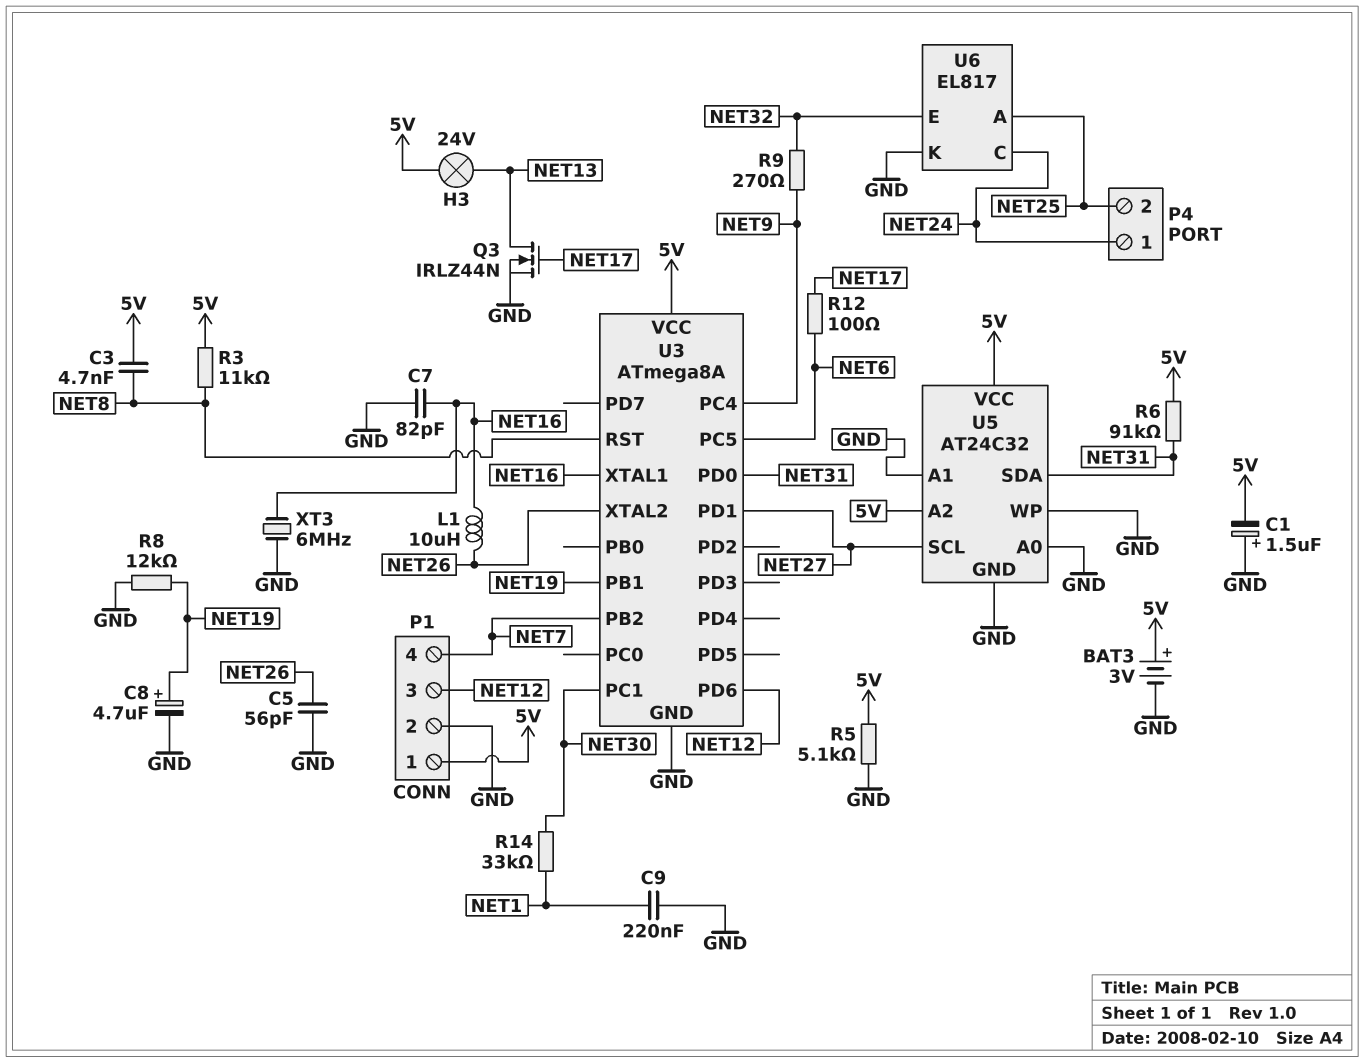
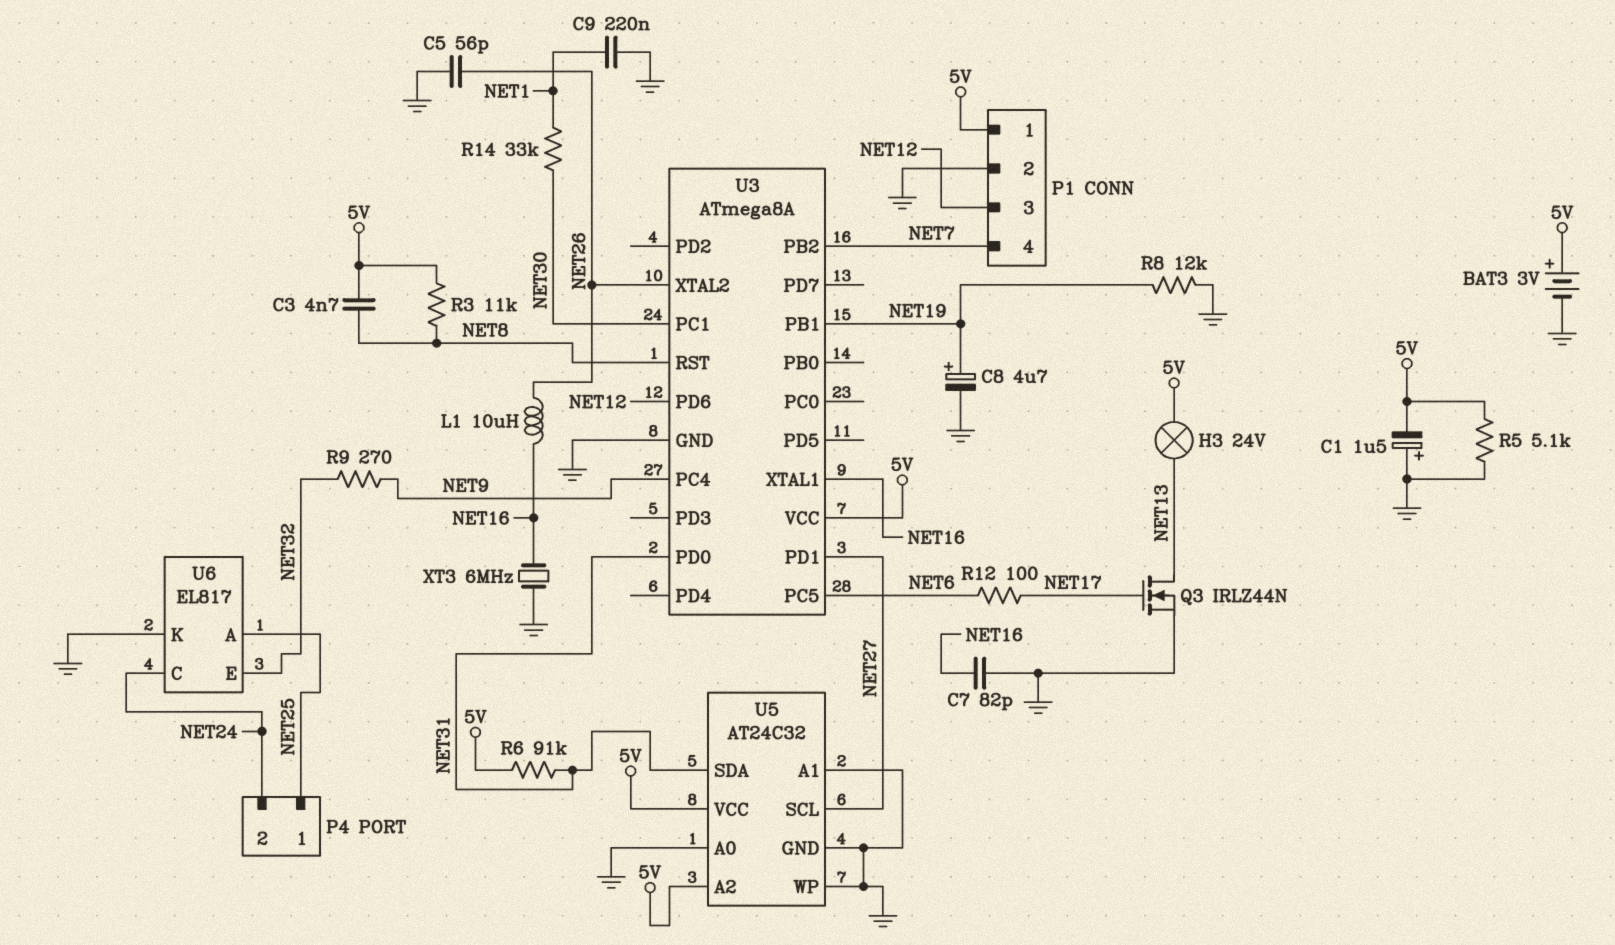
P4 pin 1: NET24 -> NET25
P4 pin 2: NET25 -> NET24

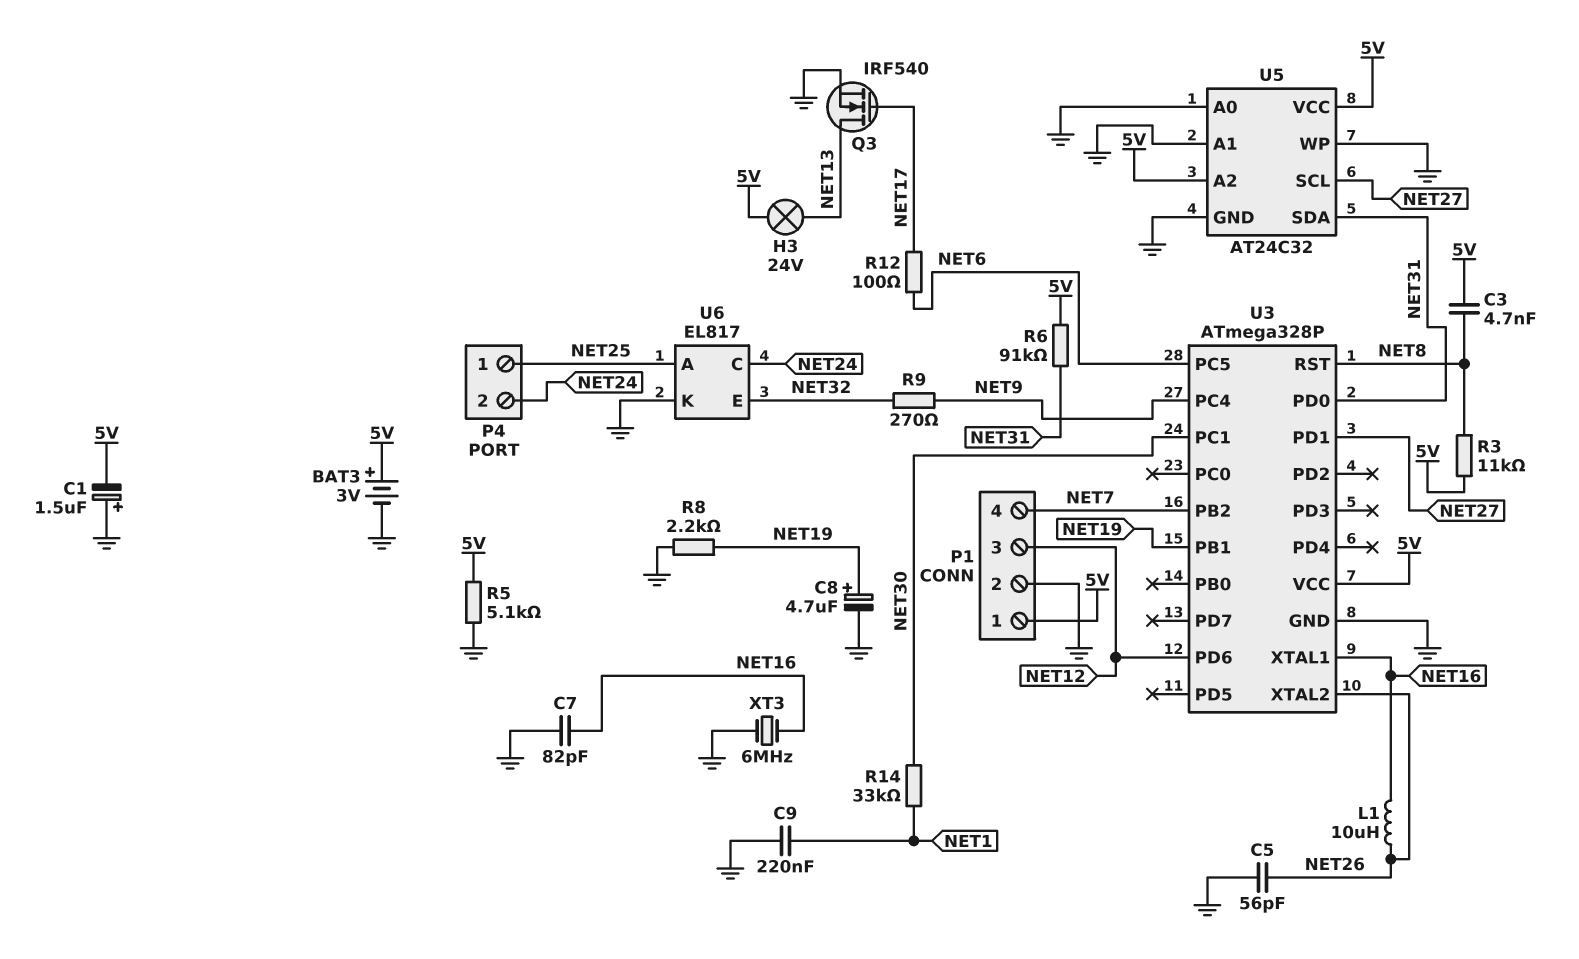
Q3: NMOS IRLZ44N (G NET17, D NET13, S GND) -> NMOS IRF540 (G NET17, D NET13, S GND)
R8: 12k (GND, NET19) -> 2.2k (GND, NET19)
U3: ATmega8A -> ATmega328P

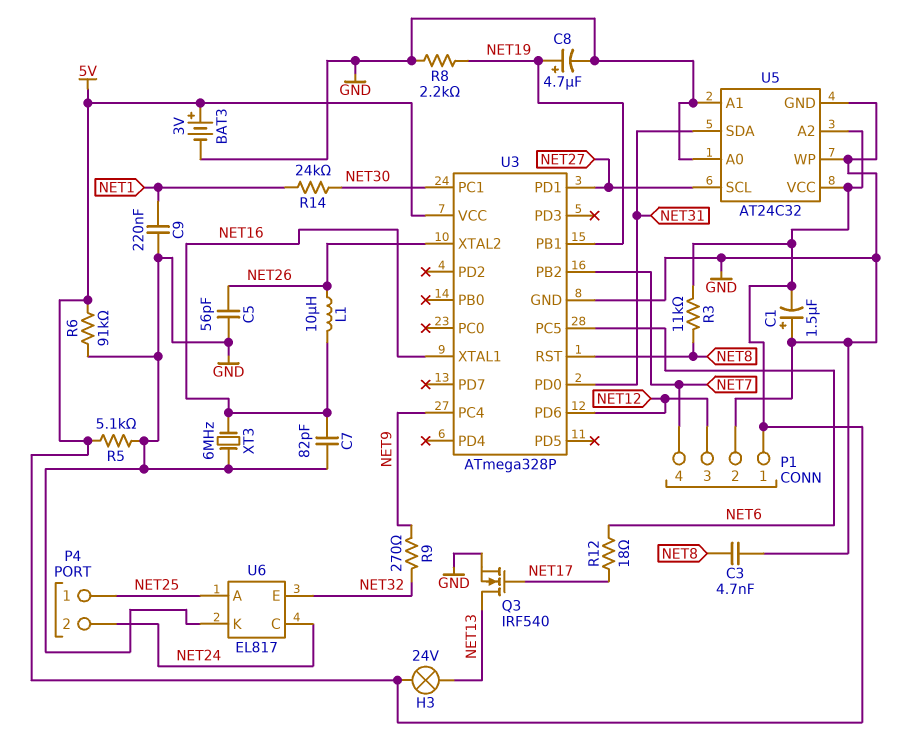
C3: 4.7nF (5V, NET8) -> 4.7nF (GND, NET8)
R6: 91k (5V, NET31) -> 91k (5V, GND)
R12: 100 (NET6, NET17) -> 18 (NET6, NET17)
R14: 33k (NET1, NET30) -> 24k (NET1, NET30)

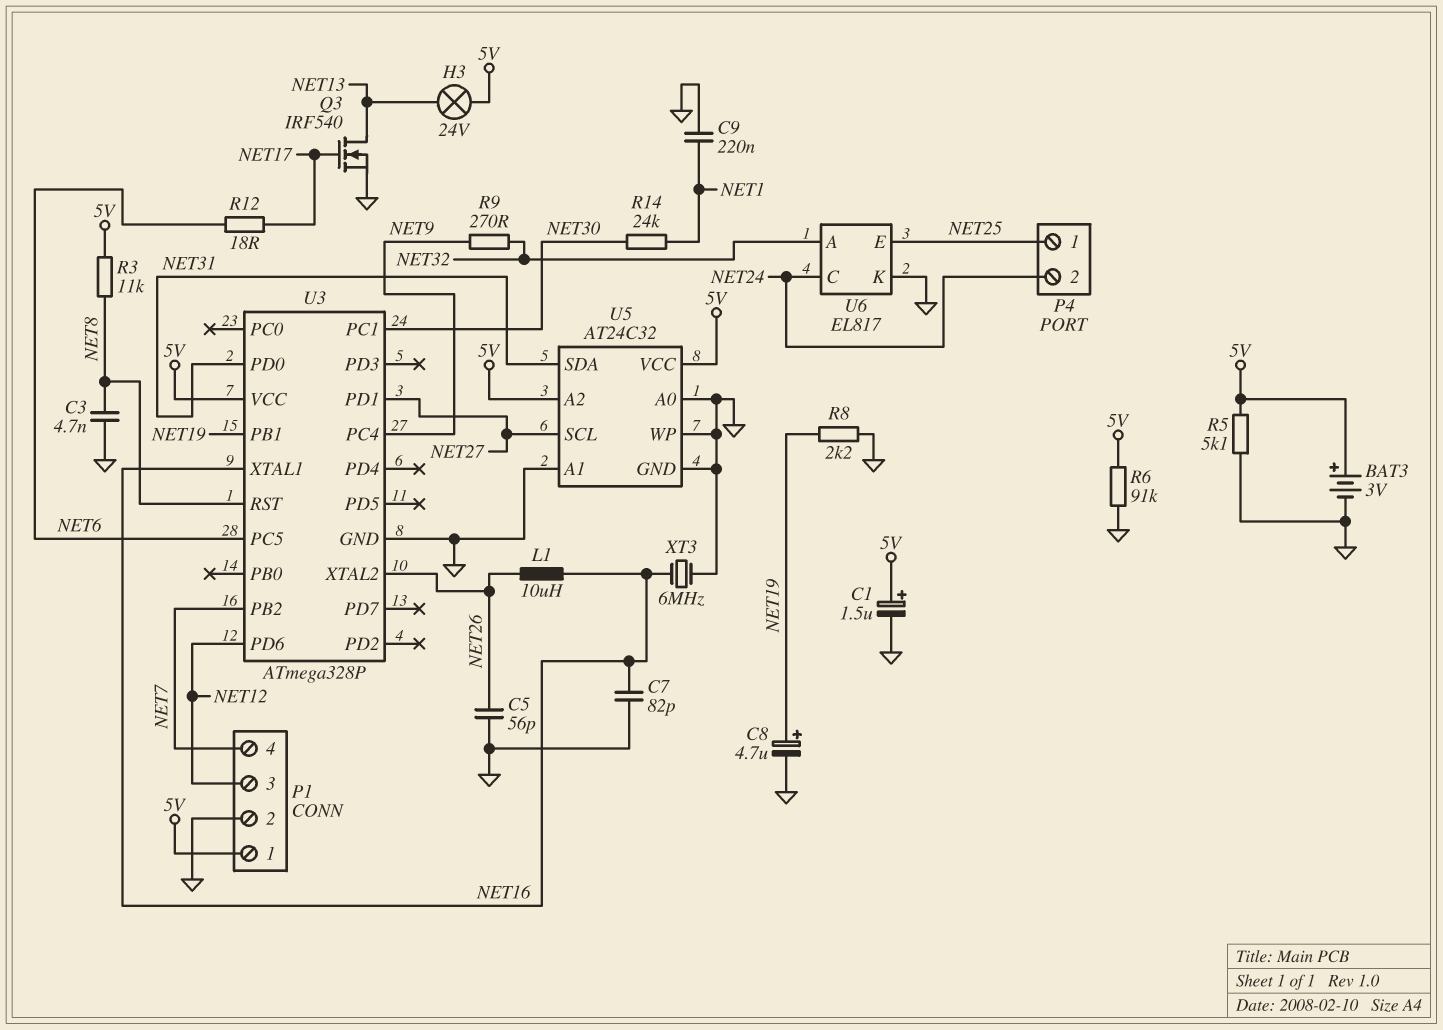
C1: 1.5uF (plus GND, minus 5V) -> 1.5uF (plus 5V, minus GND)
U6 pin A: NET25 -> NET32
U6 pin E: NET32 -> NET25

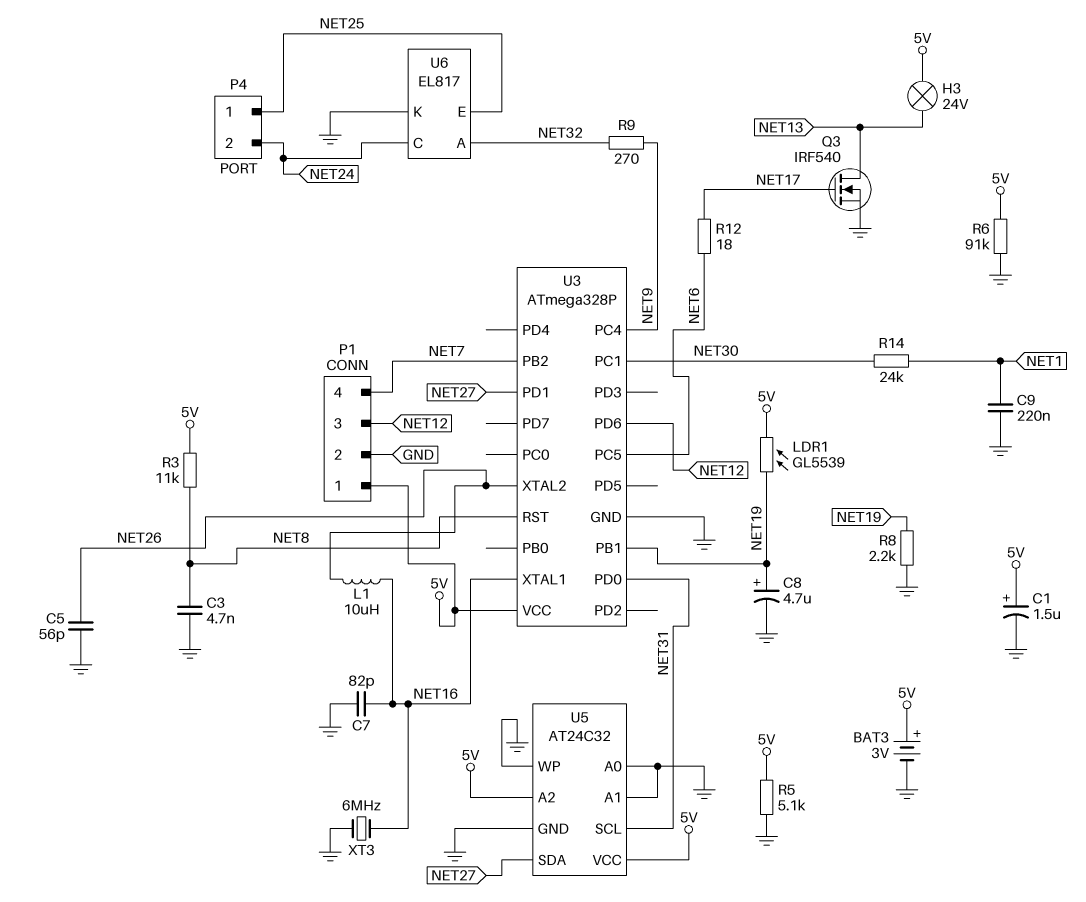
LDR1: none -> GL5539 (5V, NET19)
U5 pin SCL: NET27 -> NET31
U5 pin SDA: NET31 -> NET27

